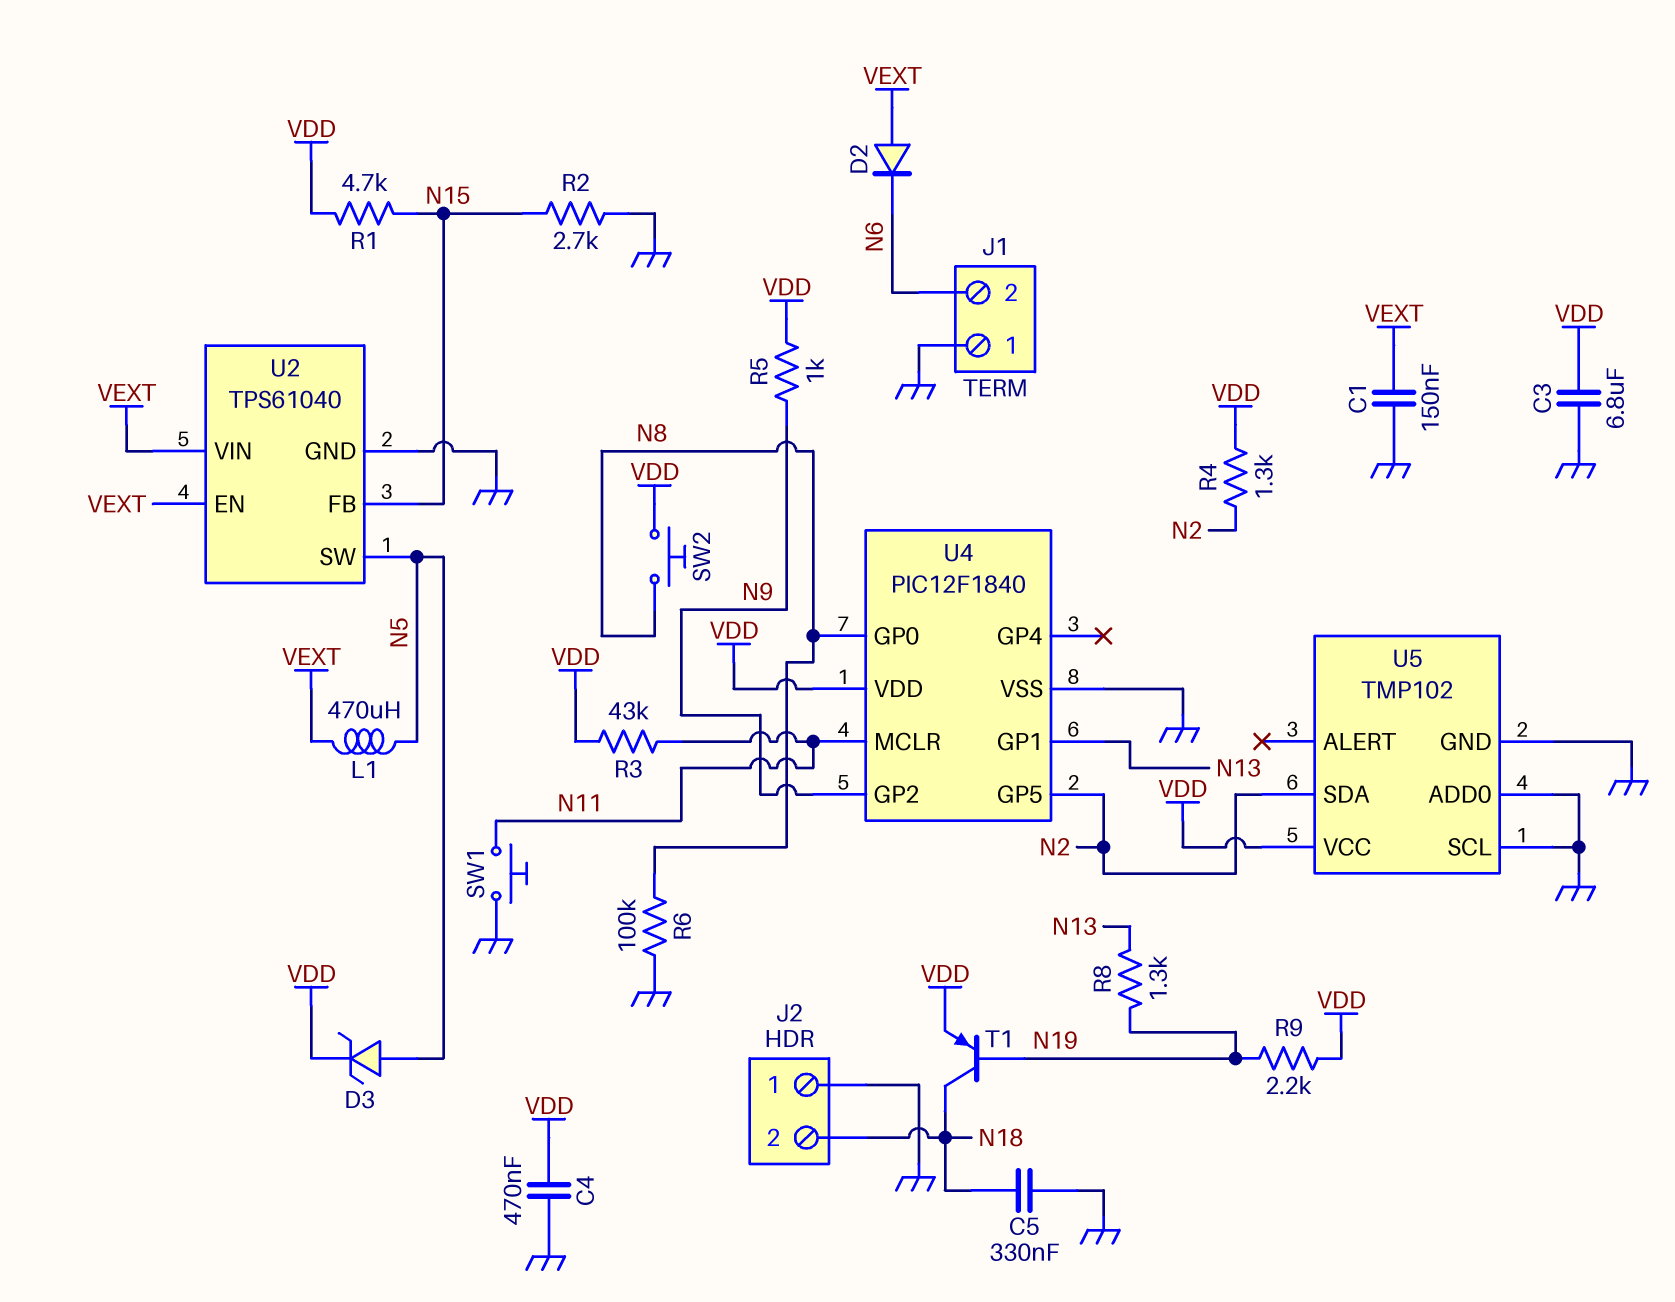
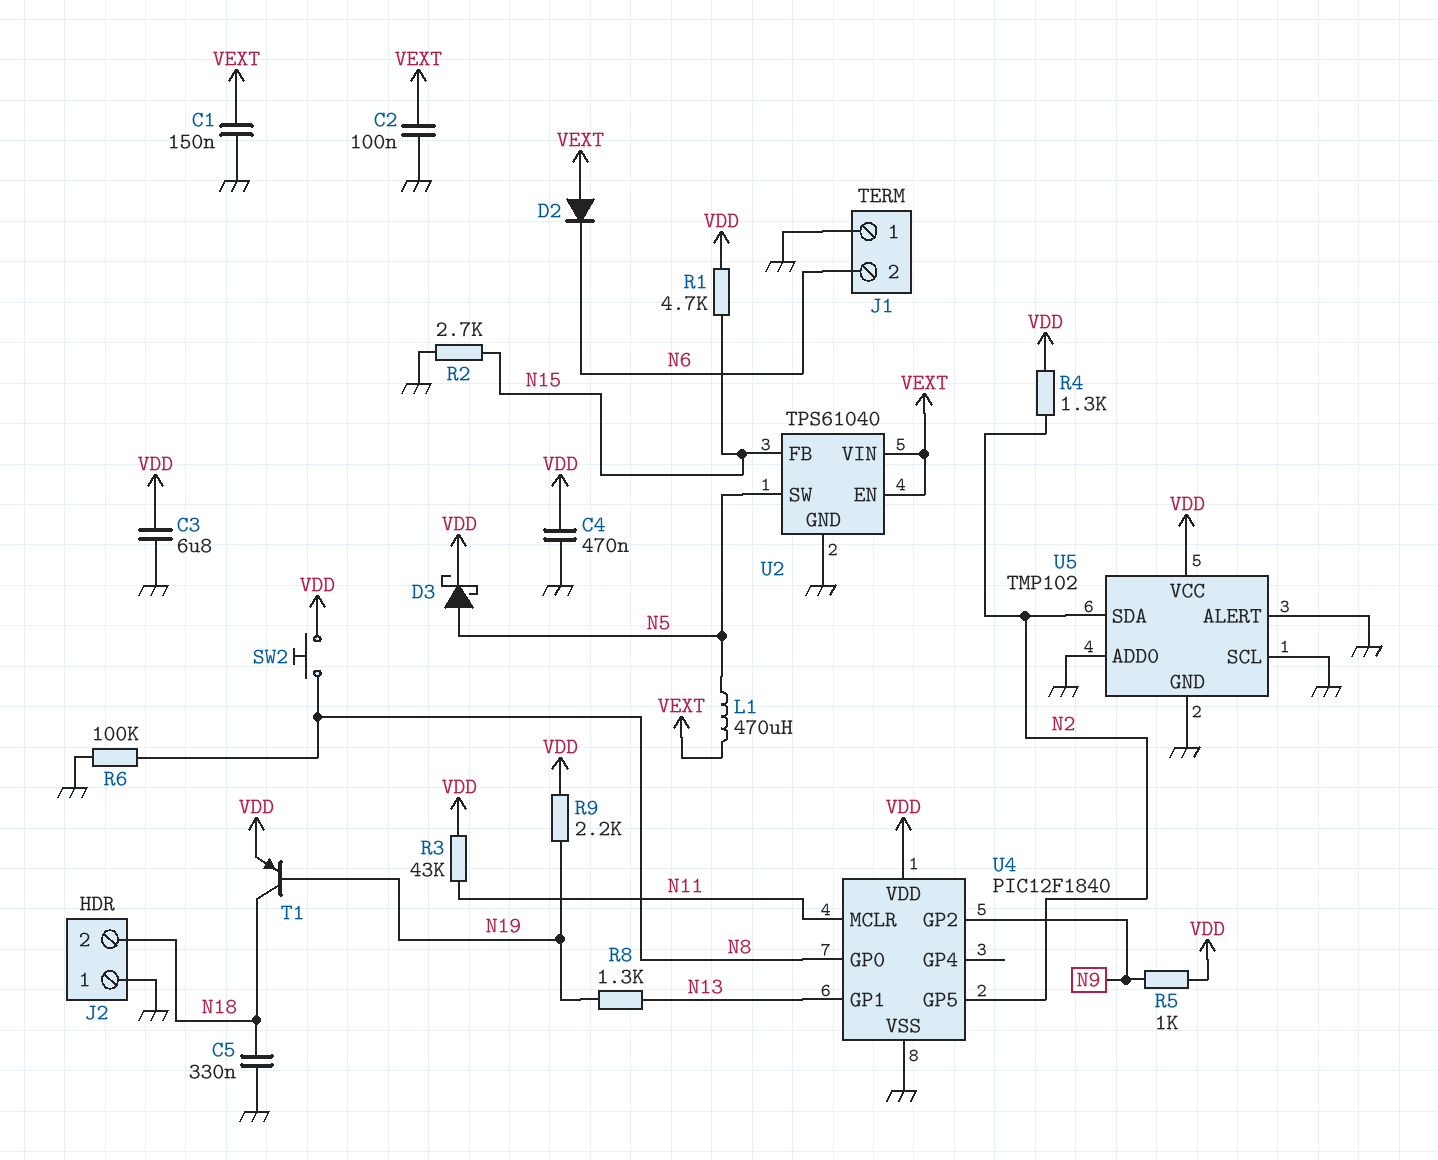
C2: none -> 100nF (GND, VEXT)
D3: zener (A N5, K VDD) -> schottky (A N5, K VDD)
SW1: button (GND, N11) -> none
U5 pin ALERT: none -> GND

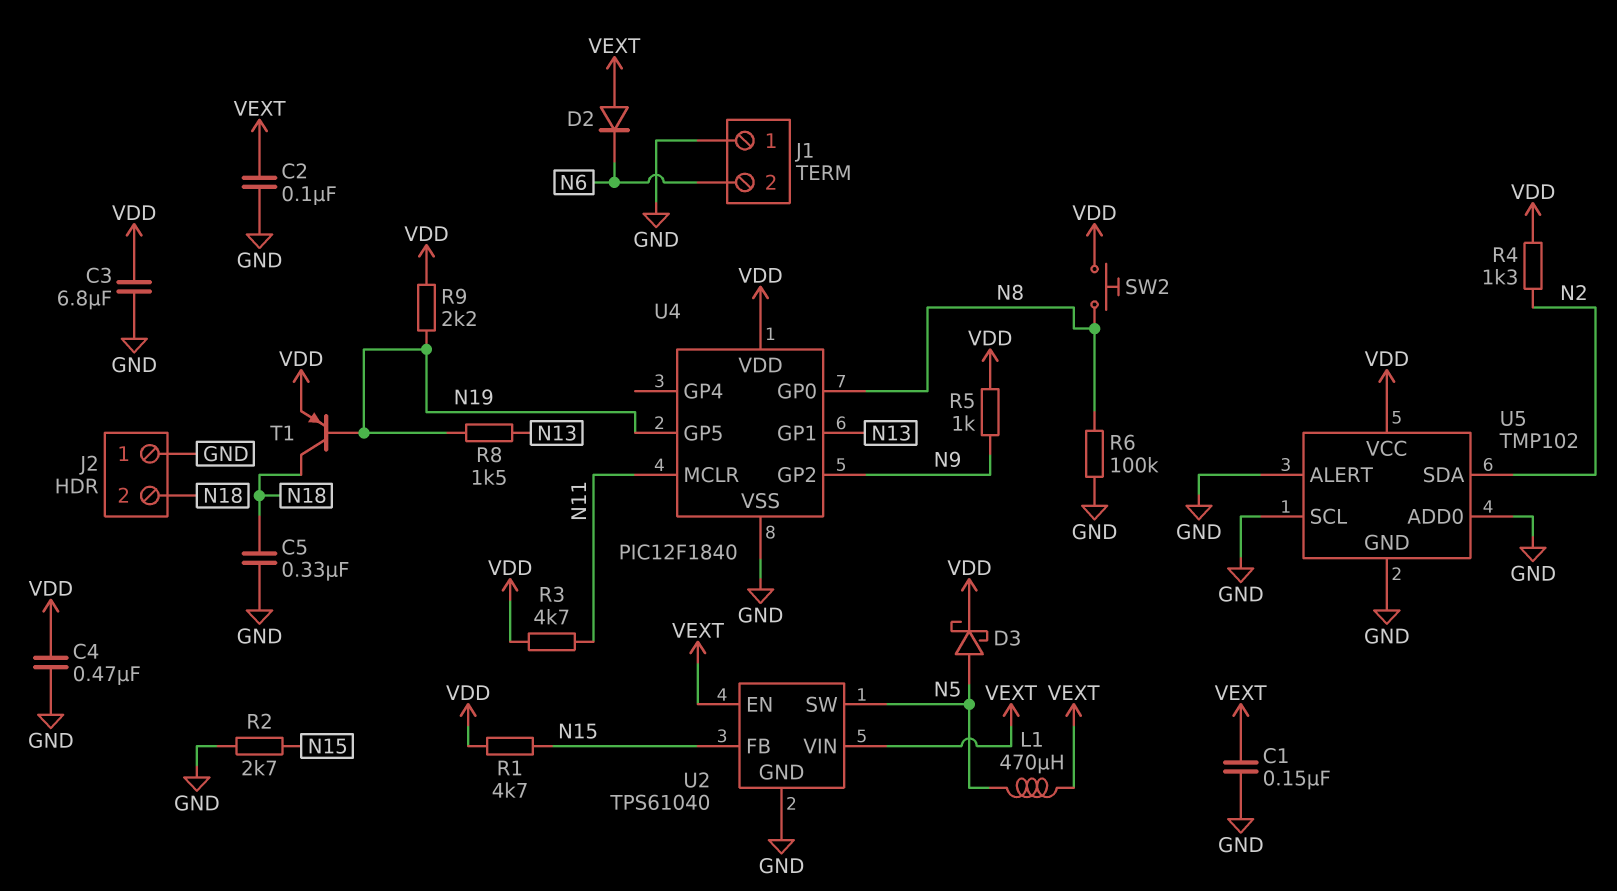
R3: 43k (N11, VDD) -> 4.7k (N11, VDD)
R8: 1.3k (N13, N19) -> 1.5k (N13, N19)
U4 pin GP5: N2 -> N19

